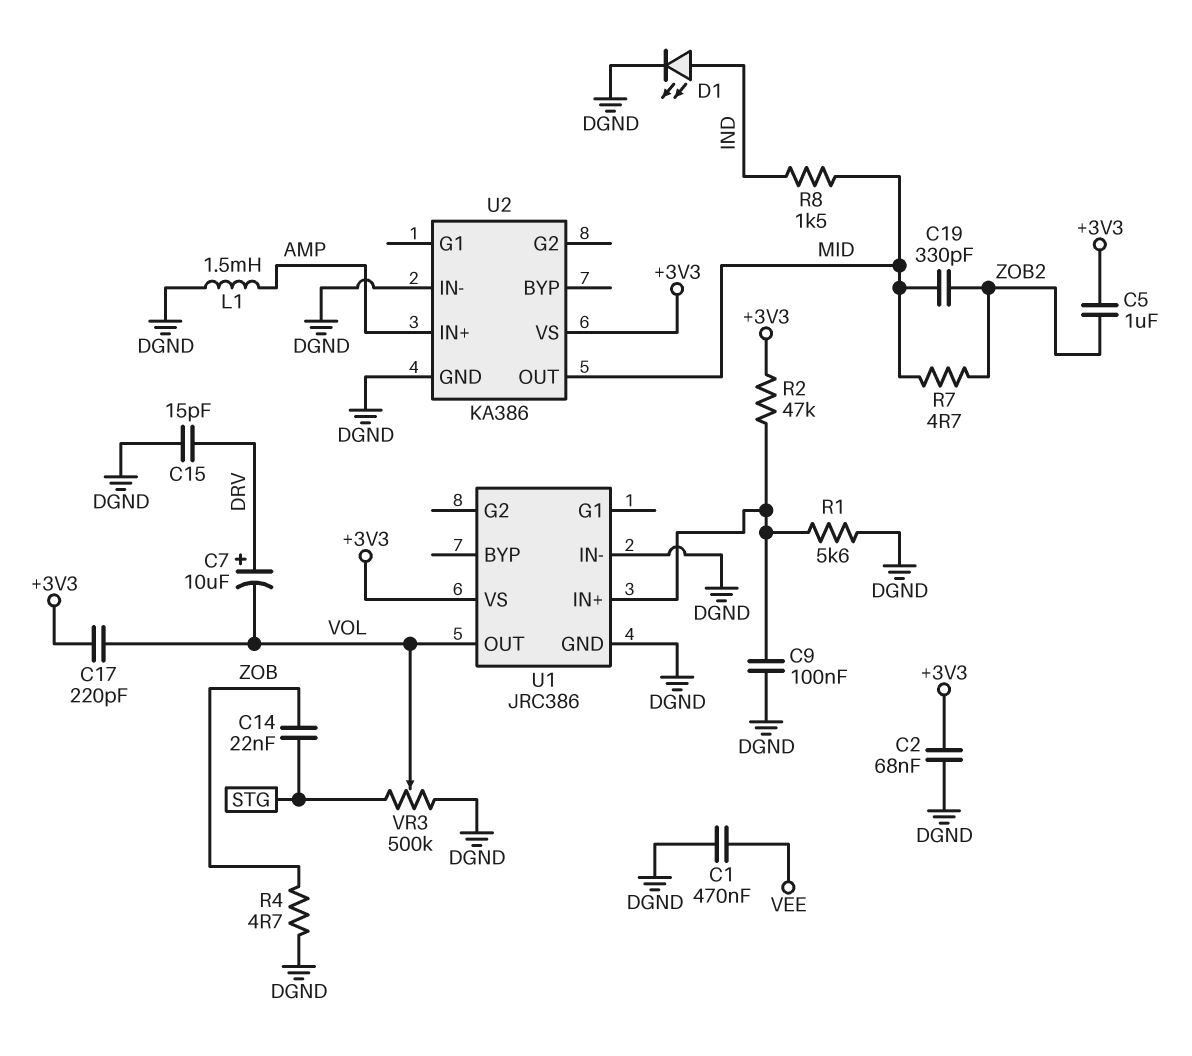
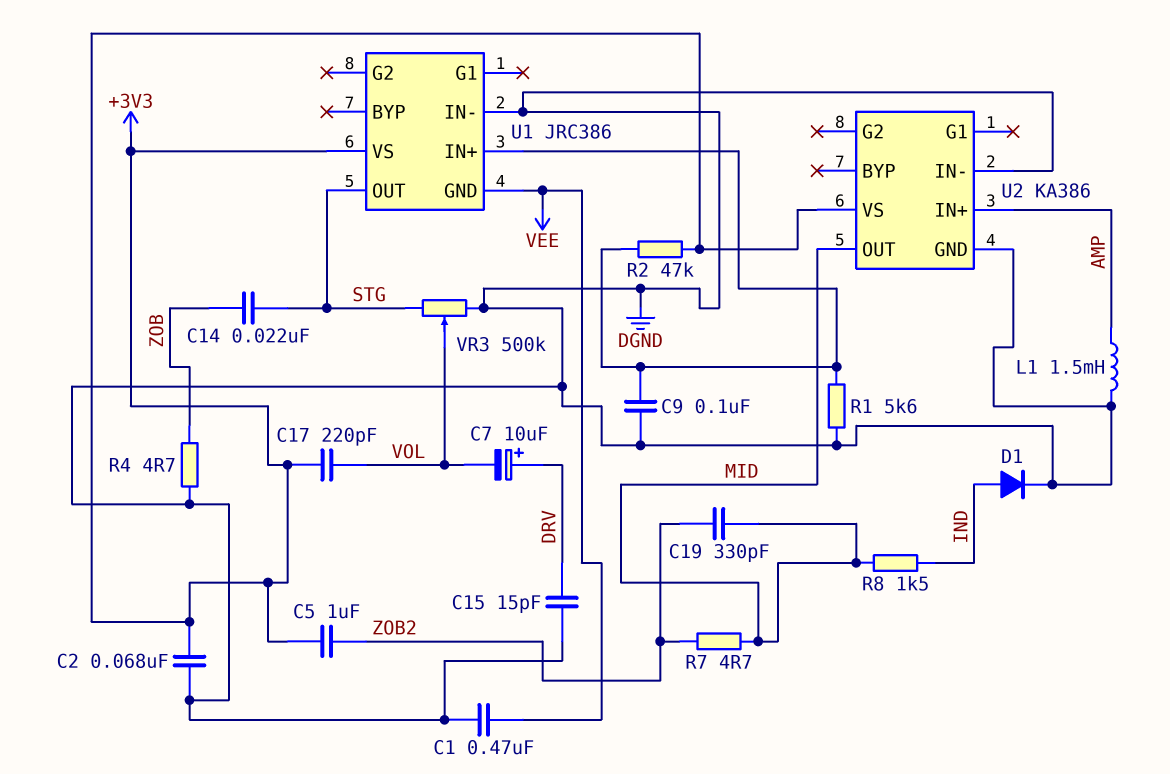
D1: LED (A IND, K DGND) -> diode (A IND, K DGND)
U1 pin GND: DGND -> VEE
U1 pin OUT: VOL -> STG

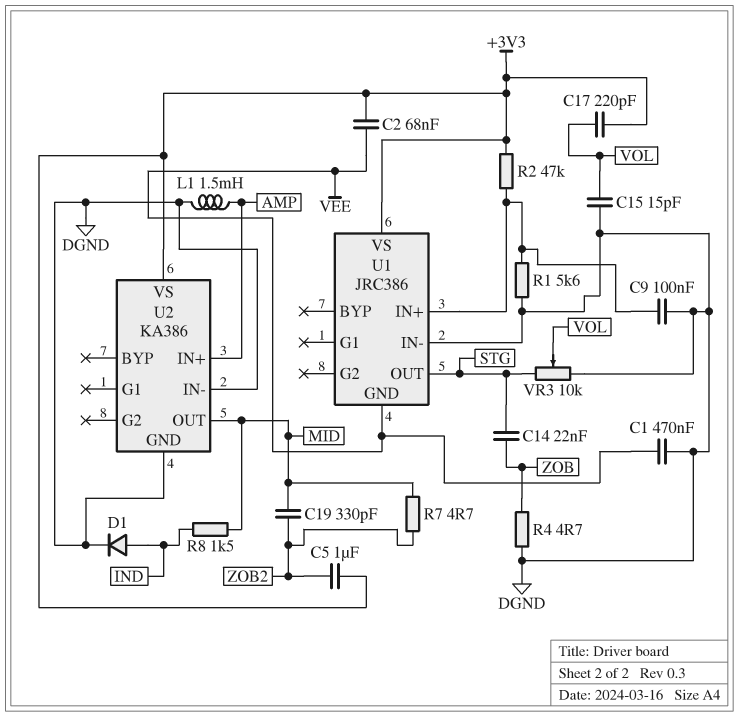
C2: 68nF (+3V3, DGND) -> 68nF (+3V3, VEE)
C7: 10uF (plus DRV, minus VOL) -> none
C15: 15pF (DGND, DRV) -> 15pF (DGND, VOL)
VR3: 500k (DGND, STG, wiper VOL) -> 10k (DGND, STG, wiper VOL)

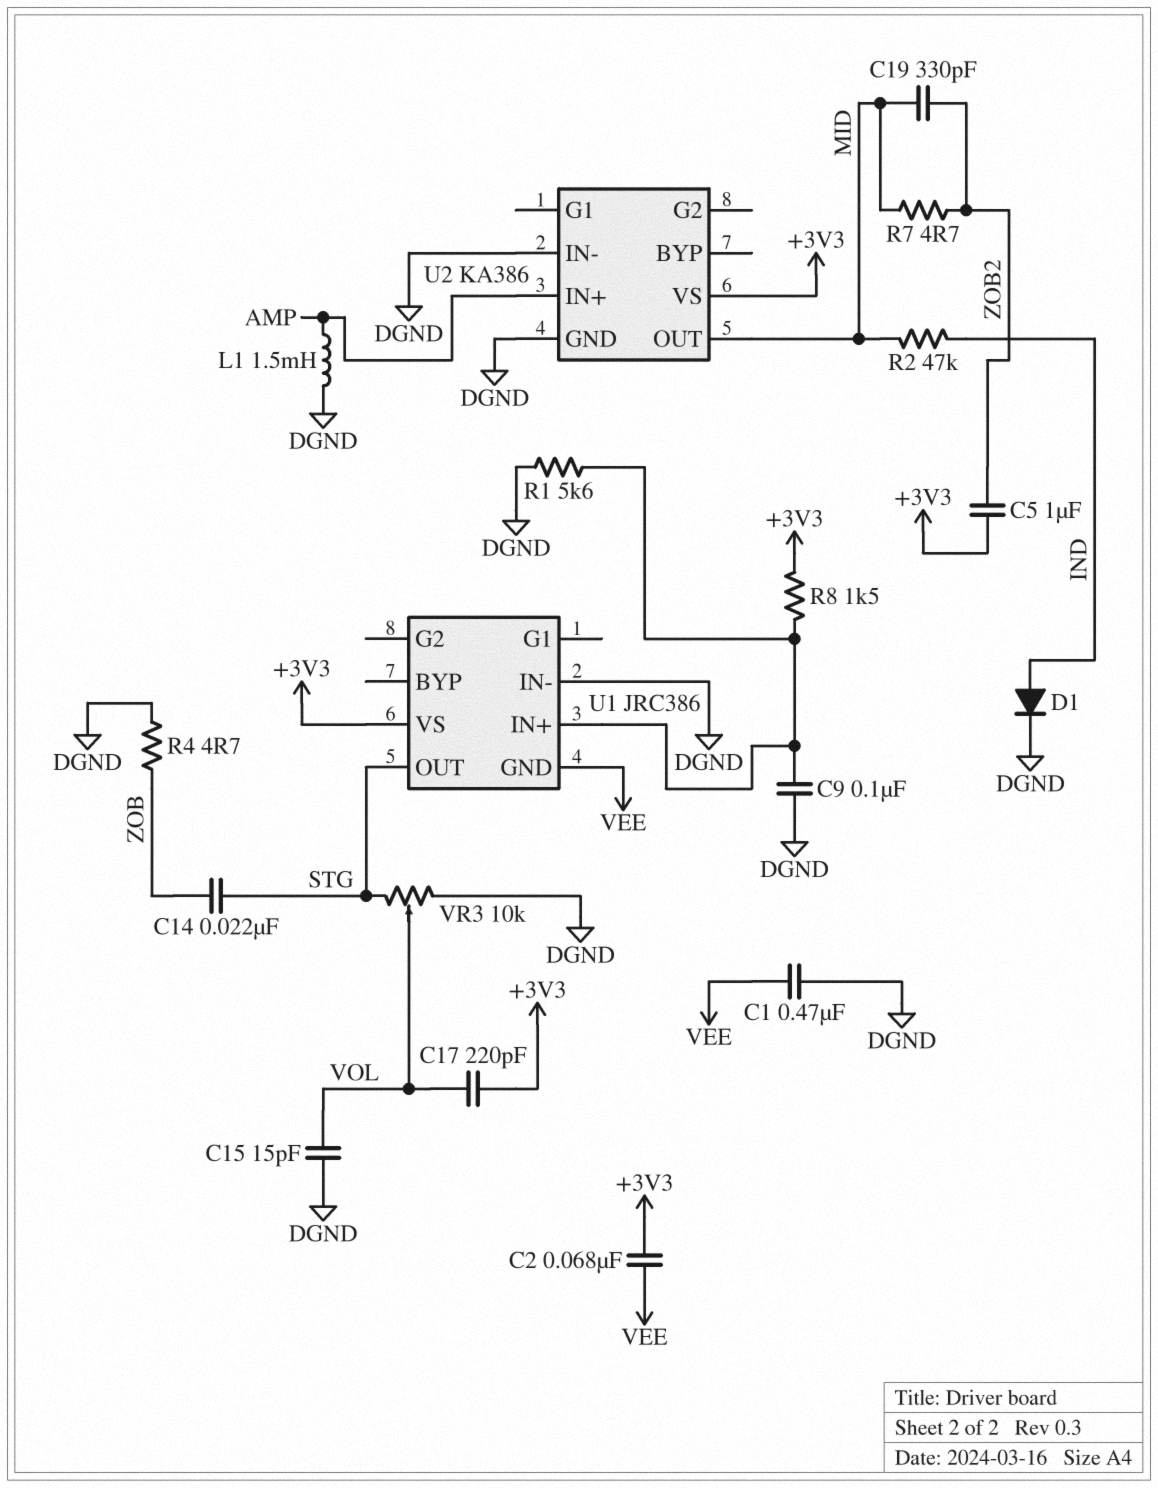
R2: 47k (+3V3, U1/IN+) -> 47k (IND, MID)
R8: 1.5k (IND, MID) -> 1.5k (+3V3, U1/IN+)

